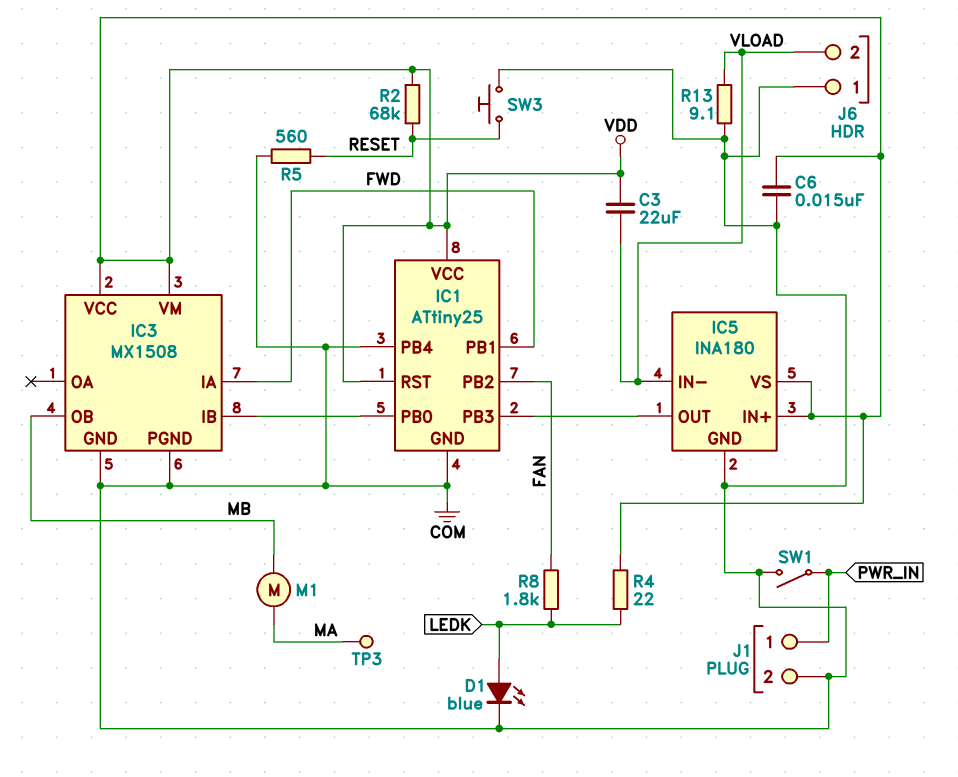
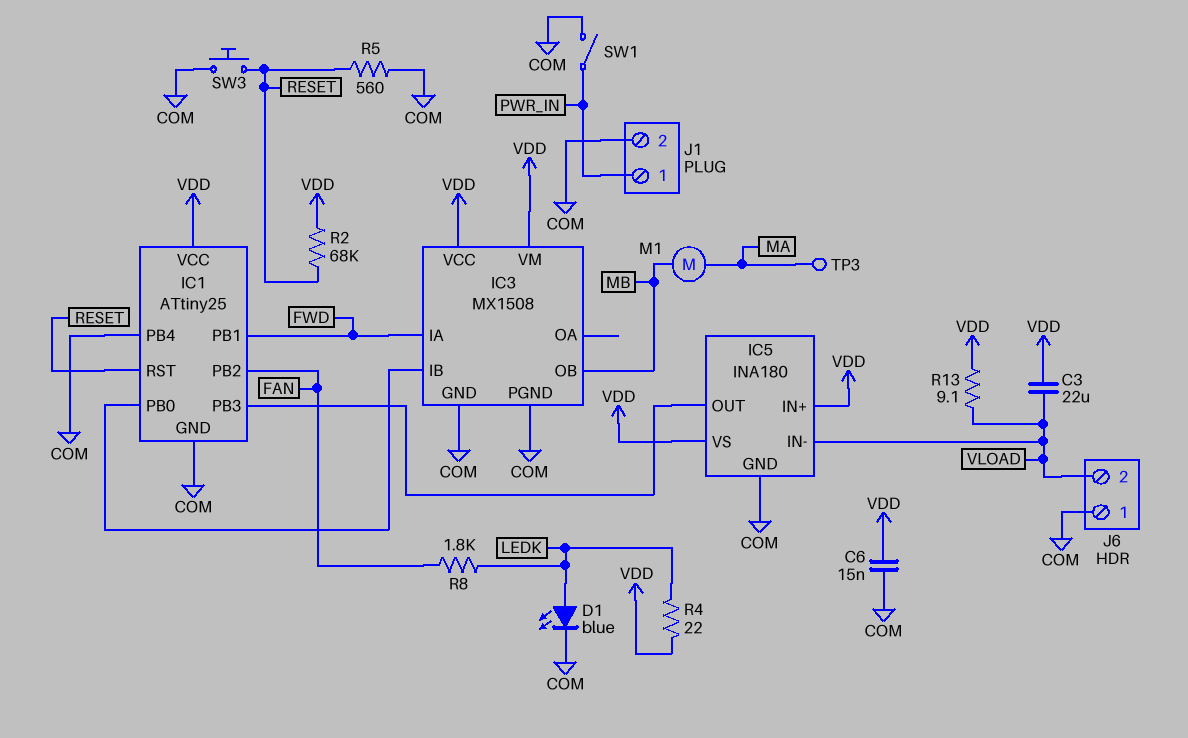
IC1 pin RST: VDD -> RESET
R13: 9.1 (COM, VLOAD) -> 9.1 (VDD, VLOAD)

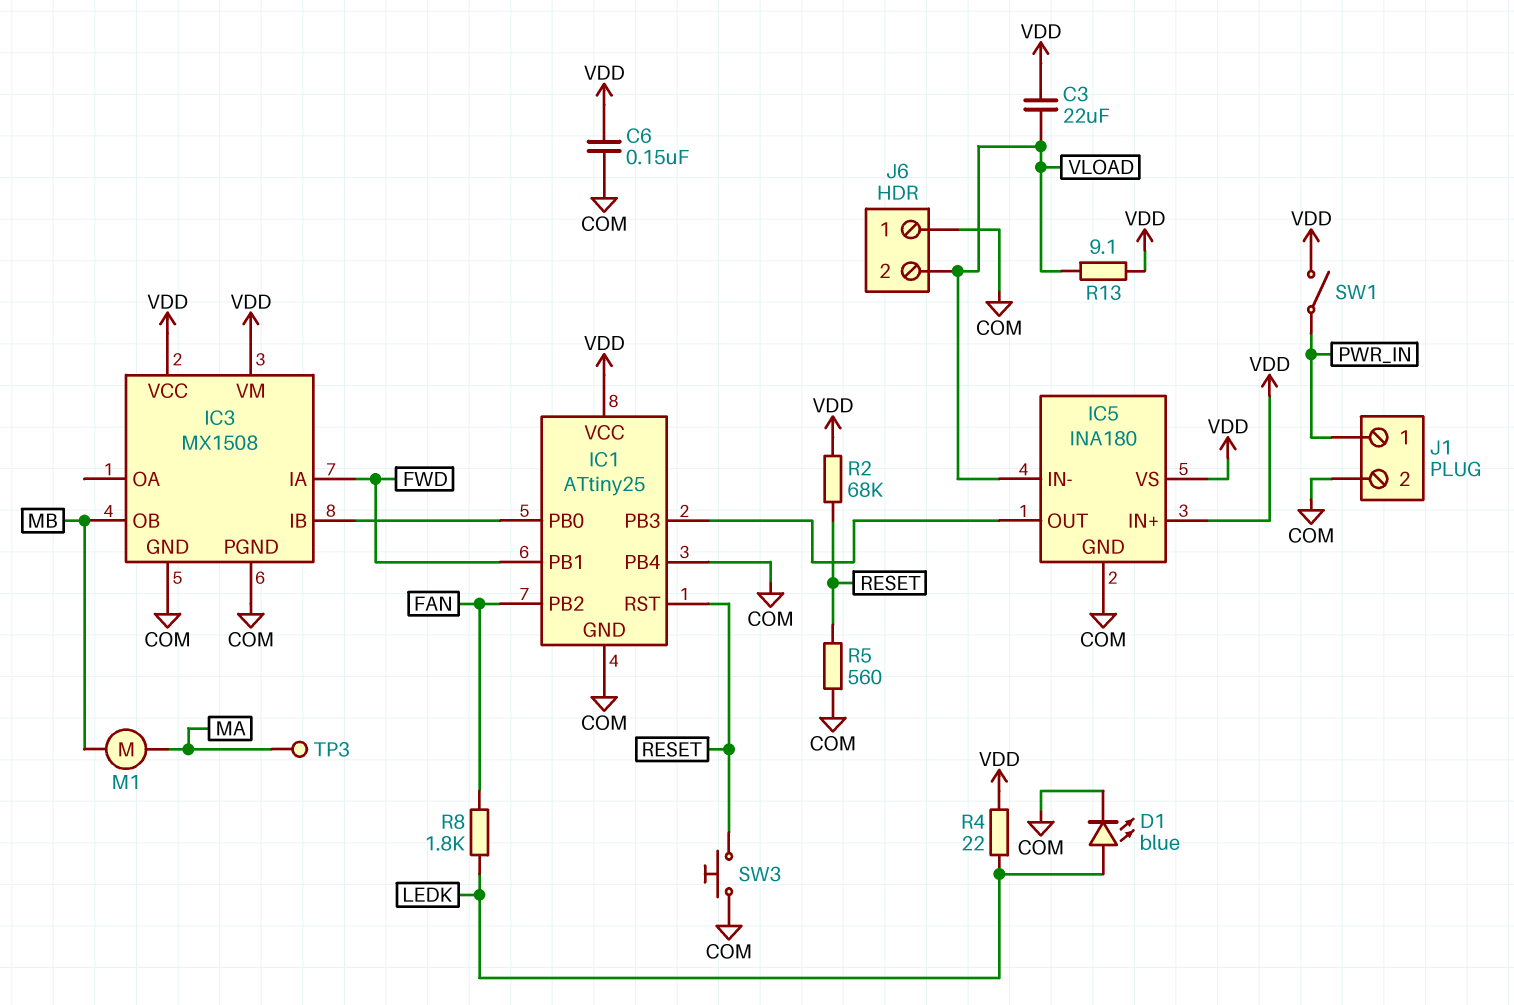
C6: 15nF (COM, VDD) -> 150nF (COM, VDD)
SW1: switch (COM, PWR_IN) -> switch (PWR_IN, VDD)

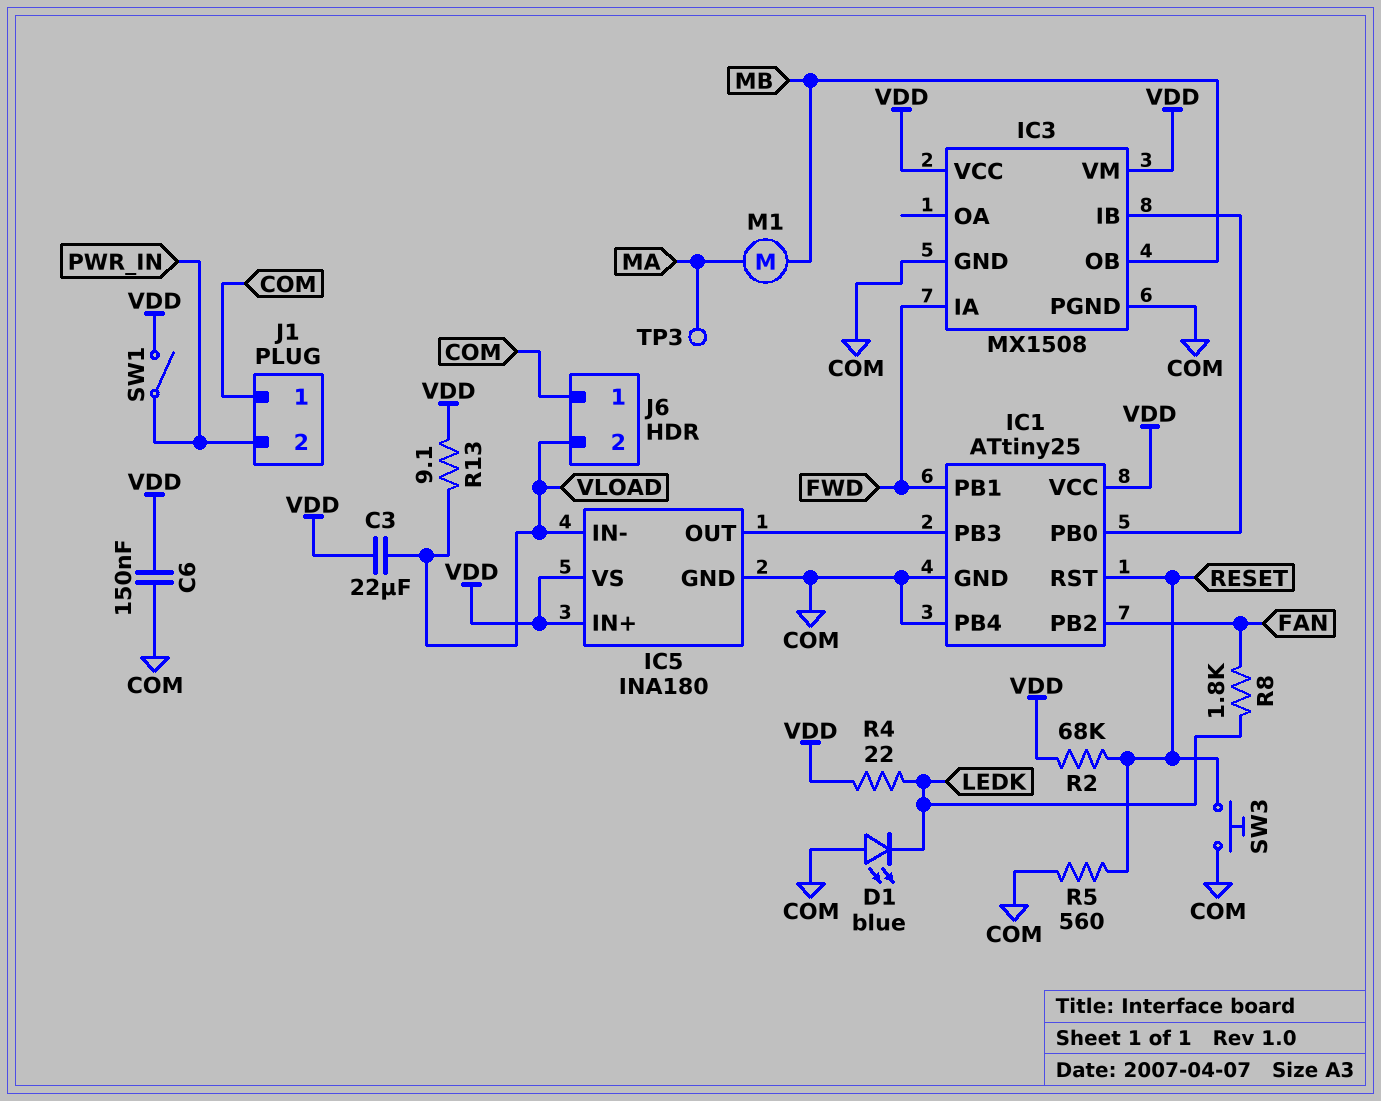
D1: LED blue (A LEDK, K COM) -> LED blue (A COM, K LEDK)
J1 pin 1: PWR_IN -> COM
J1 pin 2: COM -> PWR_IN

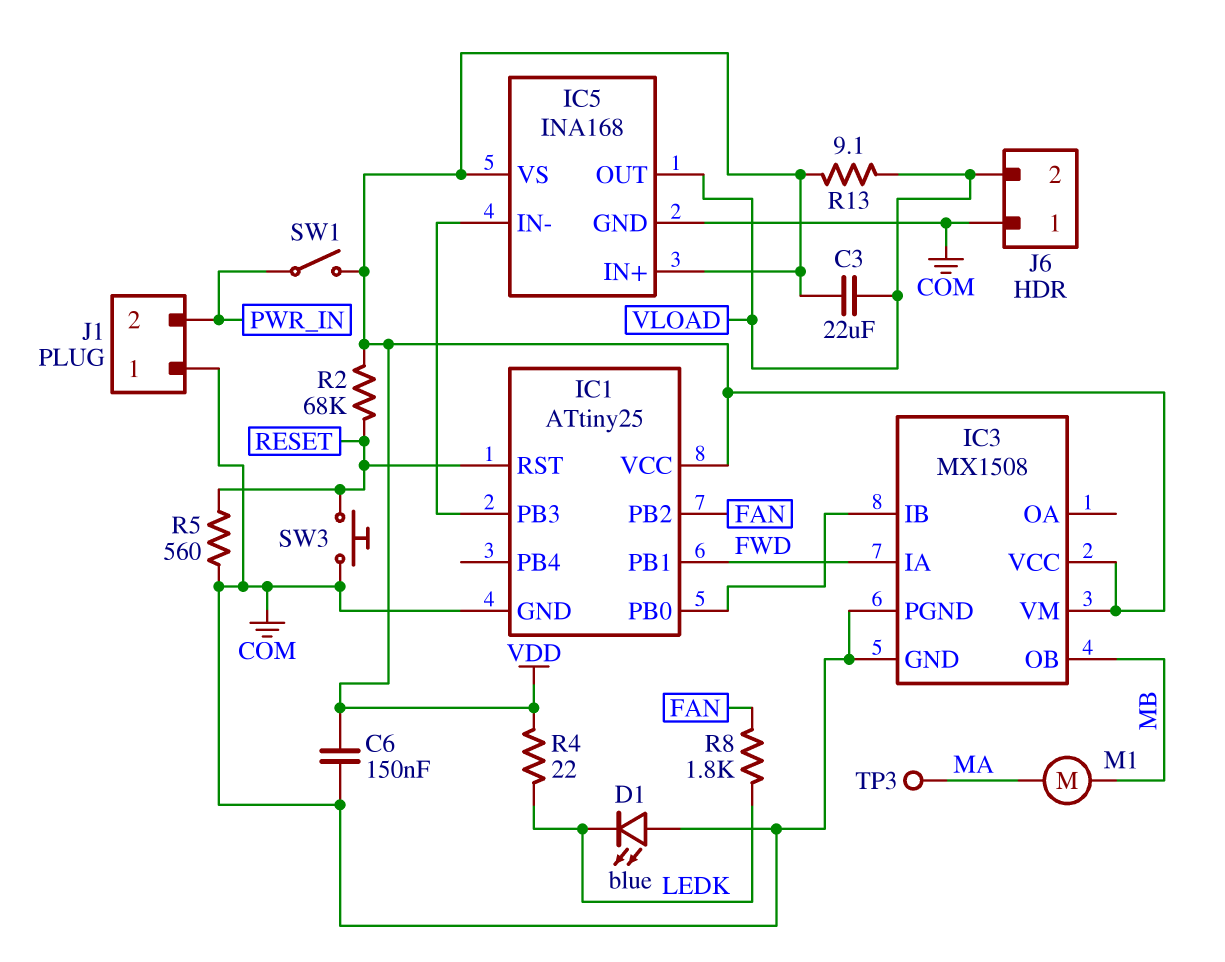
IC1 pin PB4: COM -> none
IC5: INA180 -> INA168
IC5 pin IN-: VLOAD -> IC1/PB3
IC5 pin OUT: IC1/PB3 -> VLOAD

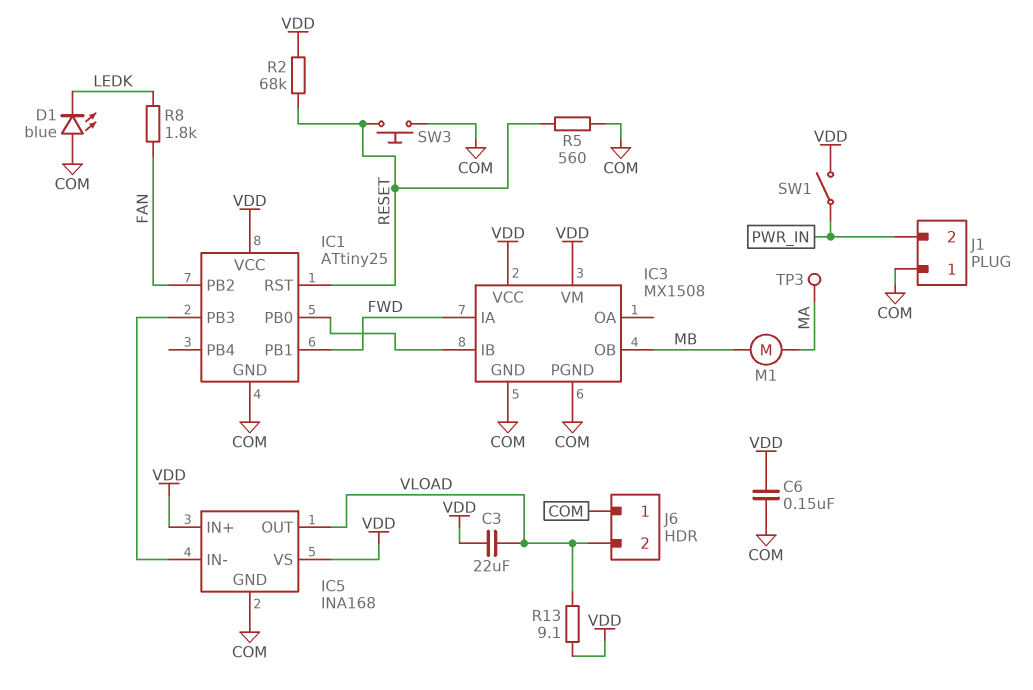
R4: 22 (LEDK, VDD) -> none

